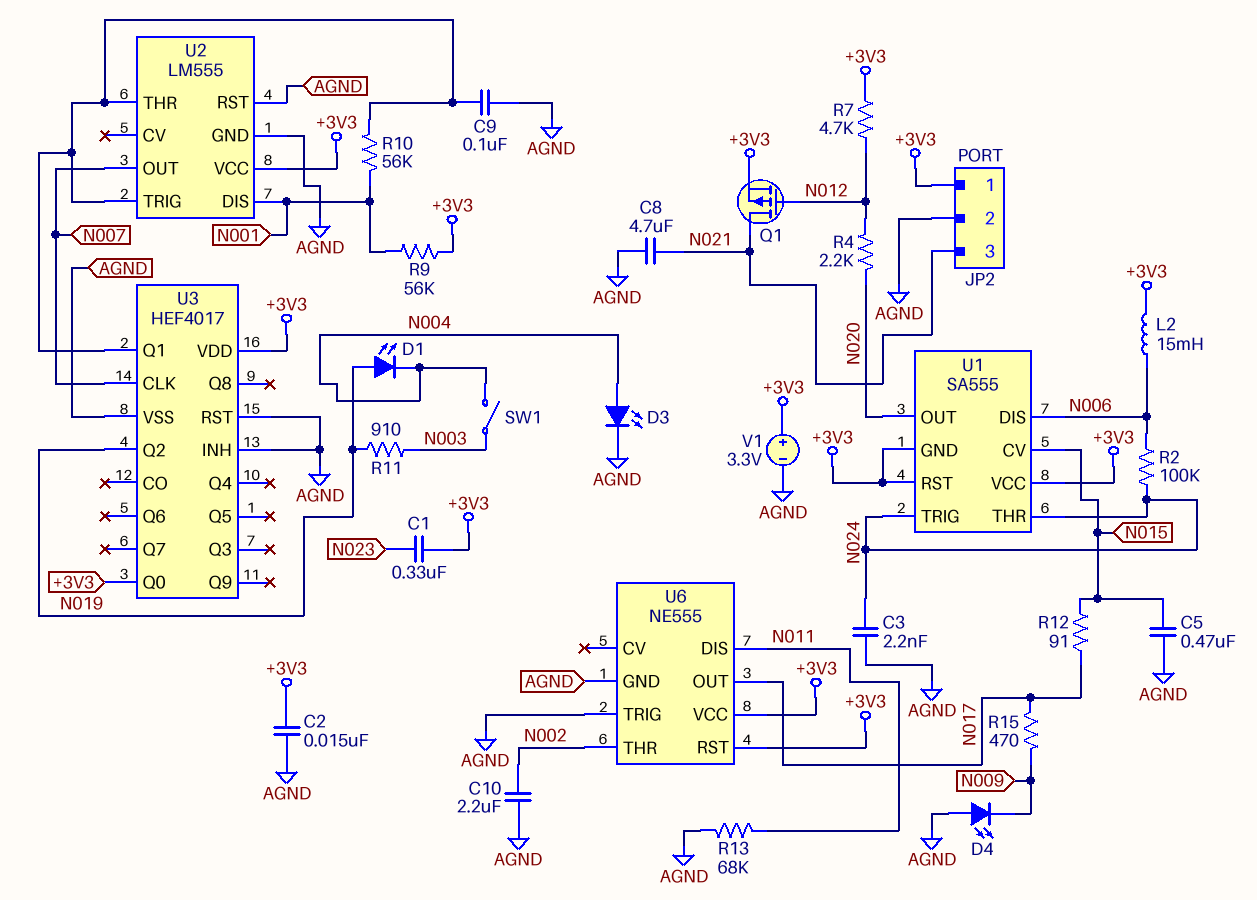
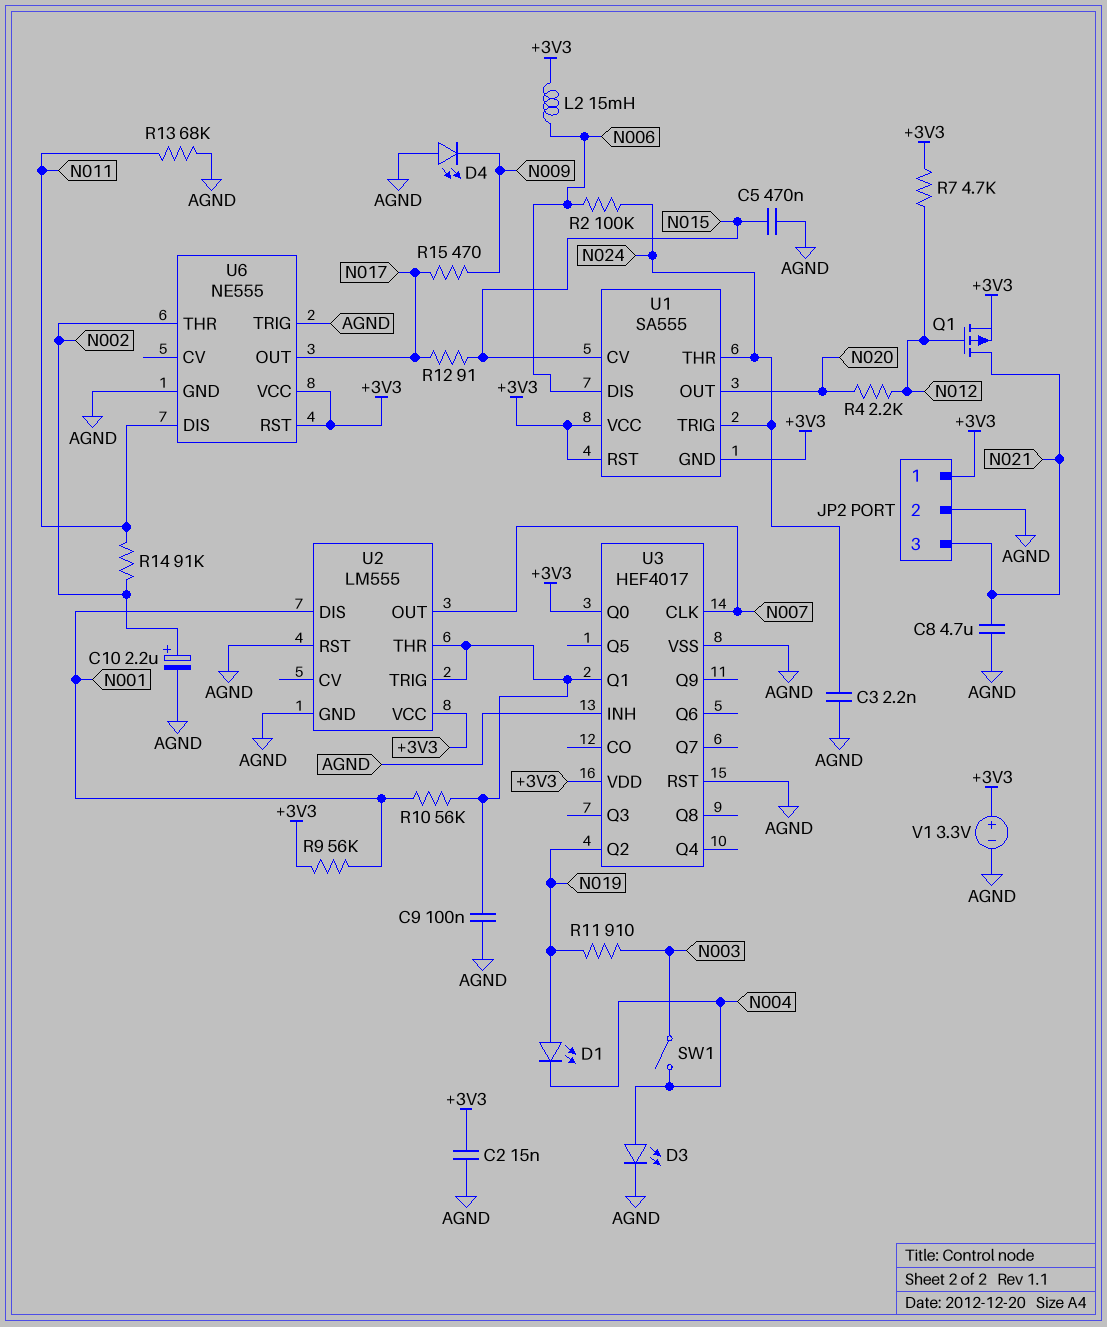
C1: 330nF (+3V3, N023) -> none
C10: 2.2uF (AGND, N002) -> 2.2uF (plus N002, minus AGND)
R14: none -> 91k (N002, N011)

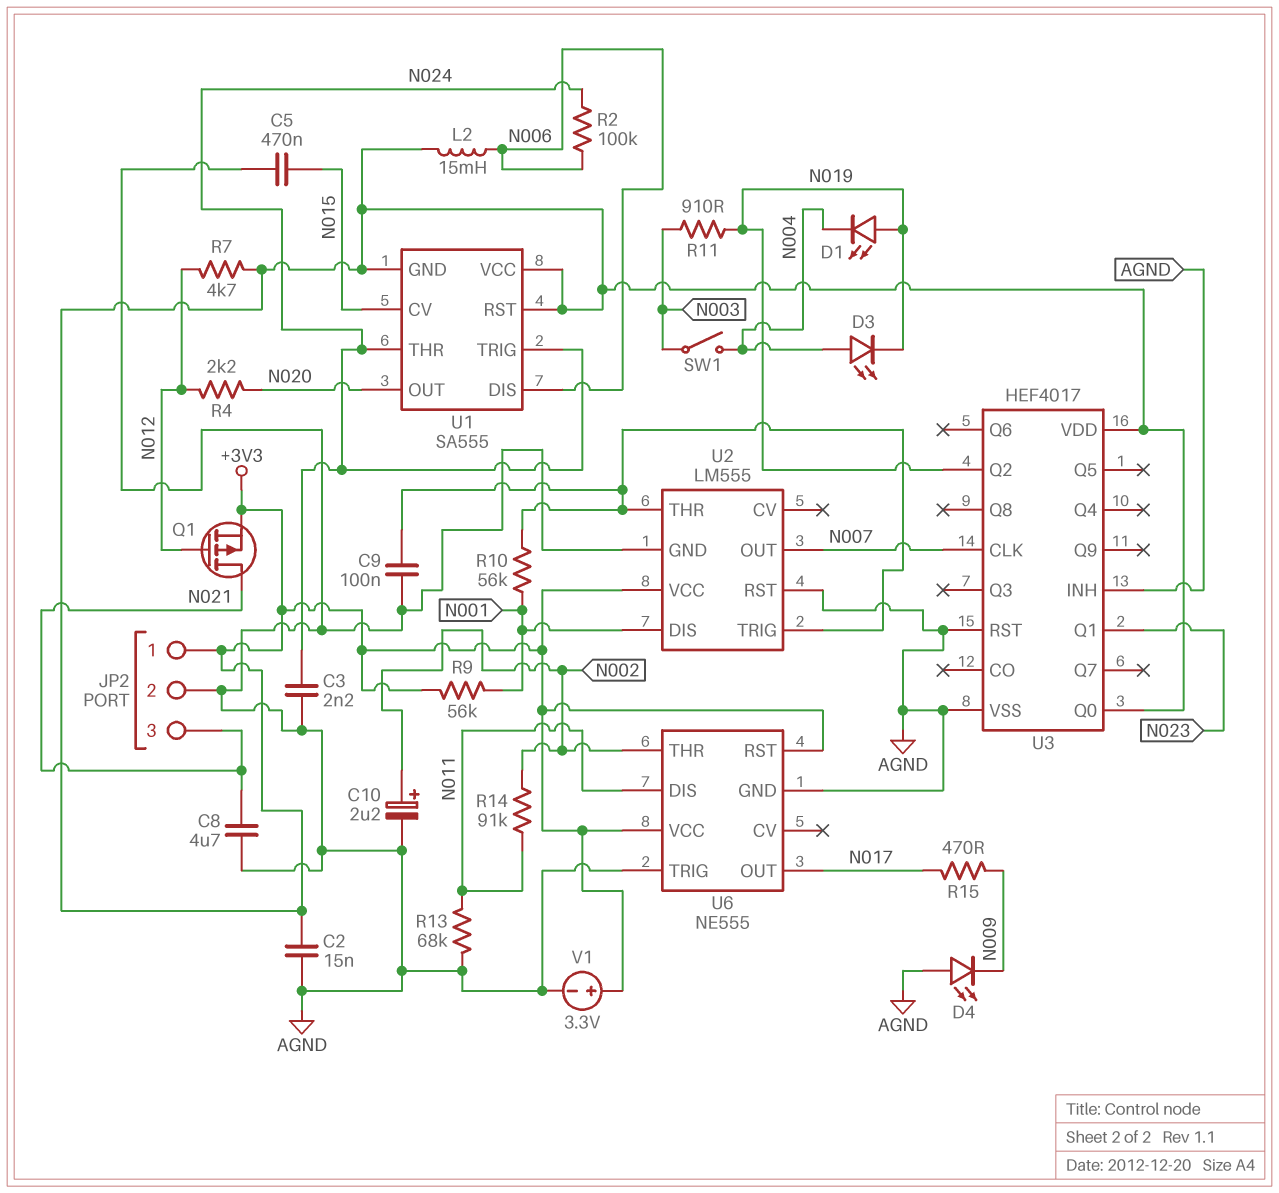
D3: LED (A N004, K AGND) -> LED (A N004, K N019)
R12: 91 (N015, N017) -> none
U3 pin Q1: U2/THR -> N023

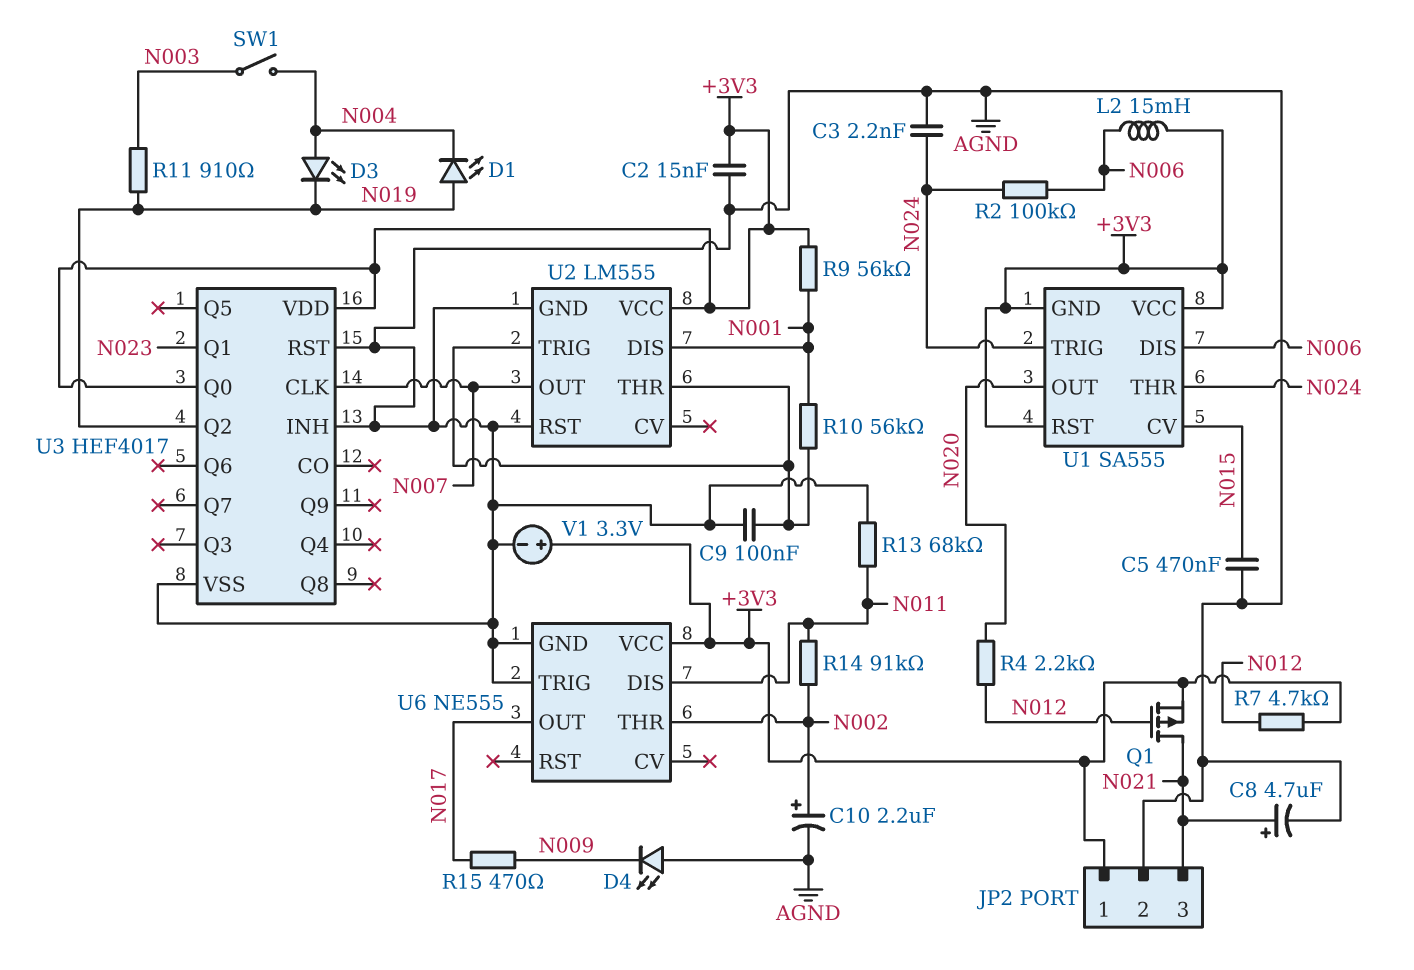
C8: 4.7uF (AGND, N021) -> 4.7uF (plus N021, minus AGND)
U6 pin RST: +3V3 -> none

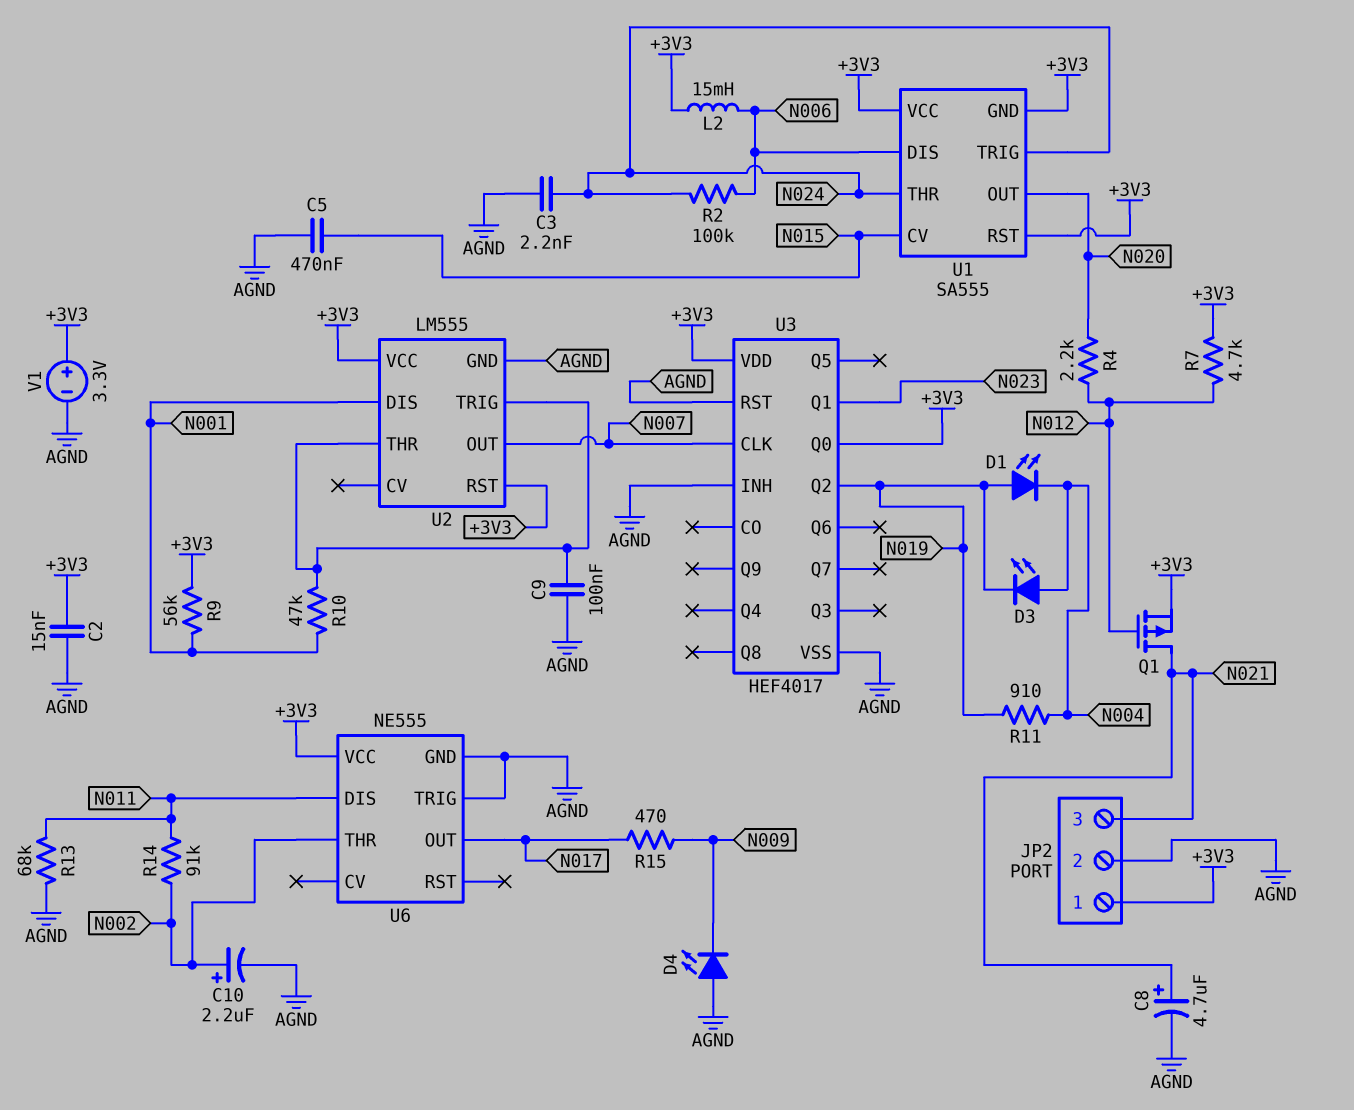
R10: 56k (N001, U2/THR) -> 47k (N001, U2/THR)
R11: 910 (N003, N019) -> 910 (N004, N019)
SW1: switch (N003, N004) -> none
U2 pin RST: AGND -> +3V3

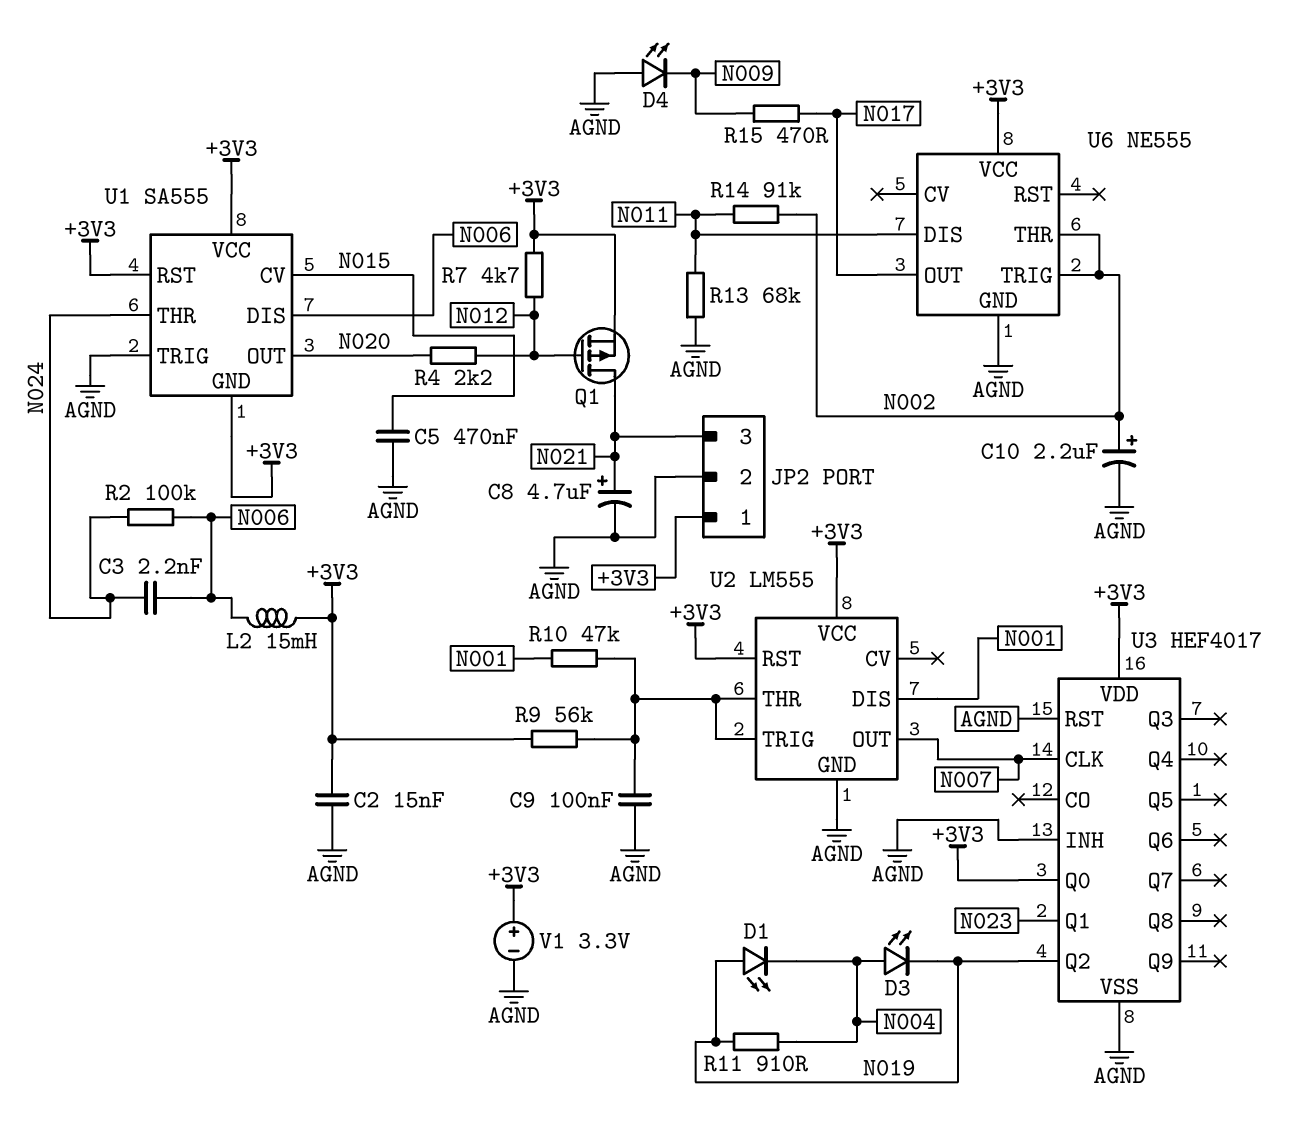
C3: 2.2nF (AGND, N024) -> 2.2nF (N006, N024)
R9: 56k (+3V3, N001) -> 56k (+3V3, U2/THR)
U1 pin TRIG: N024 -> AGND
U6 pin TRIG: AGND -> N002

